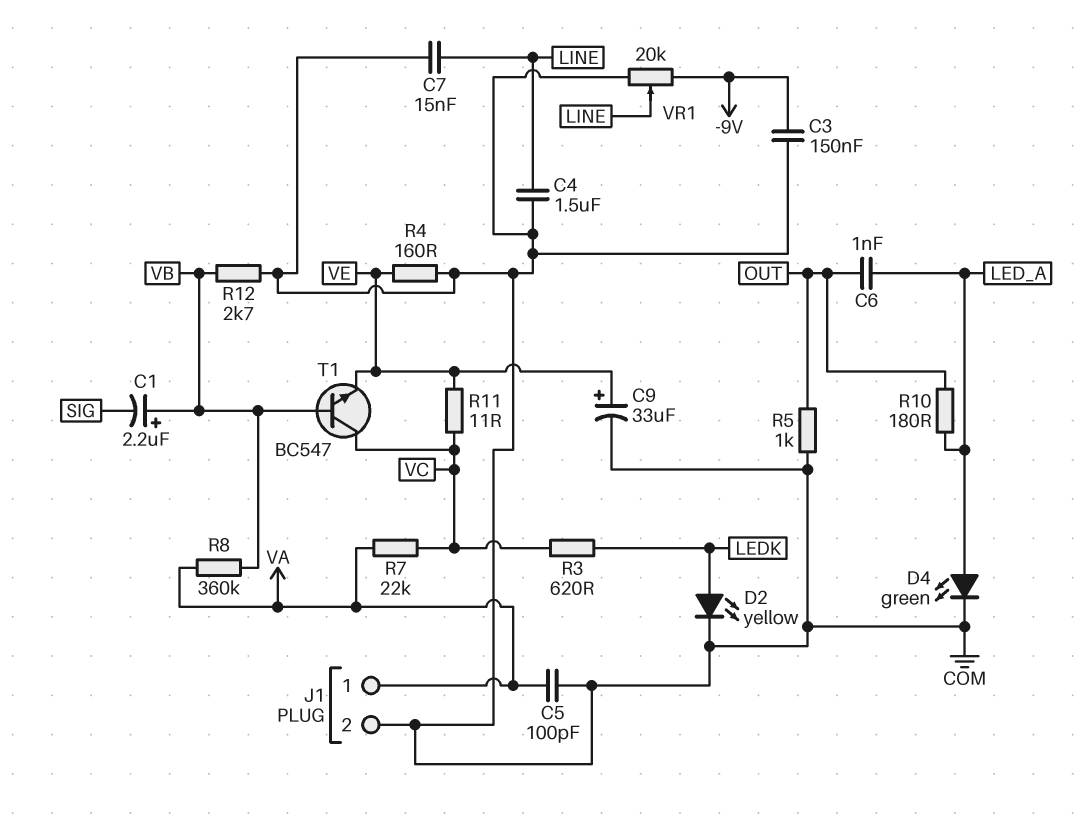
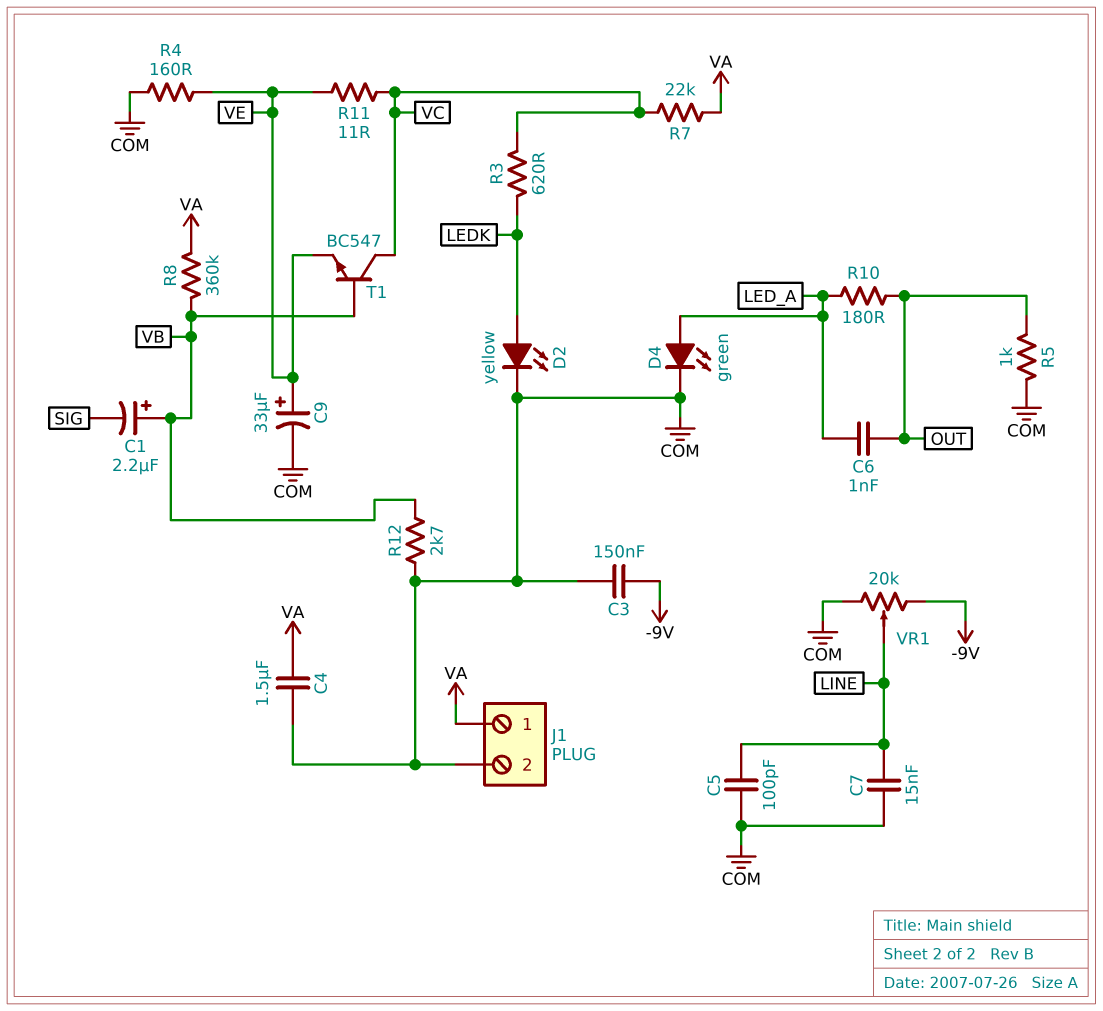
C4: 1.5uF (COM, LINE) -> 1.5uF (COM, VA)
C5: 100pF (COM, VA) -> 100pF (COM, LINE)

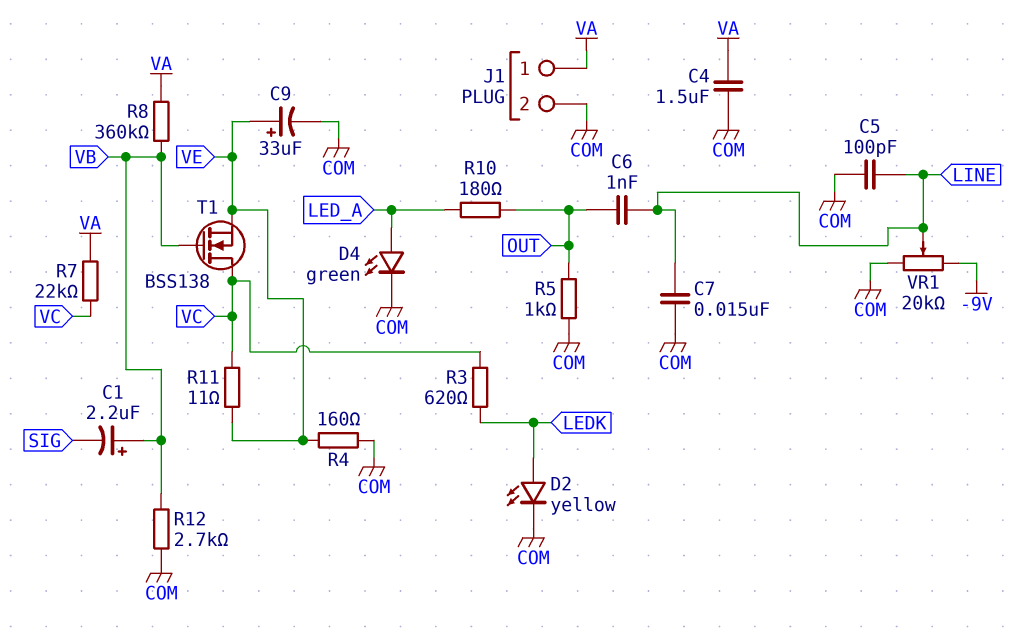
C3: 150nF (-9V, COM) -> none
C6: 1nF (LED_A, OUT) -> 1nF (LINE, OUT)
T1: NPN BC547 (B VB, C VC, E VE) -> NMOS BSS138 (G VB, D VC, S VE)

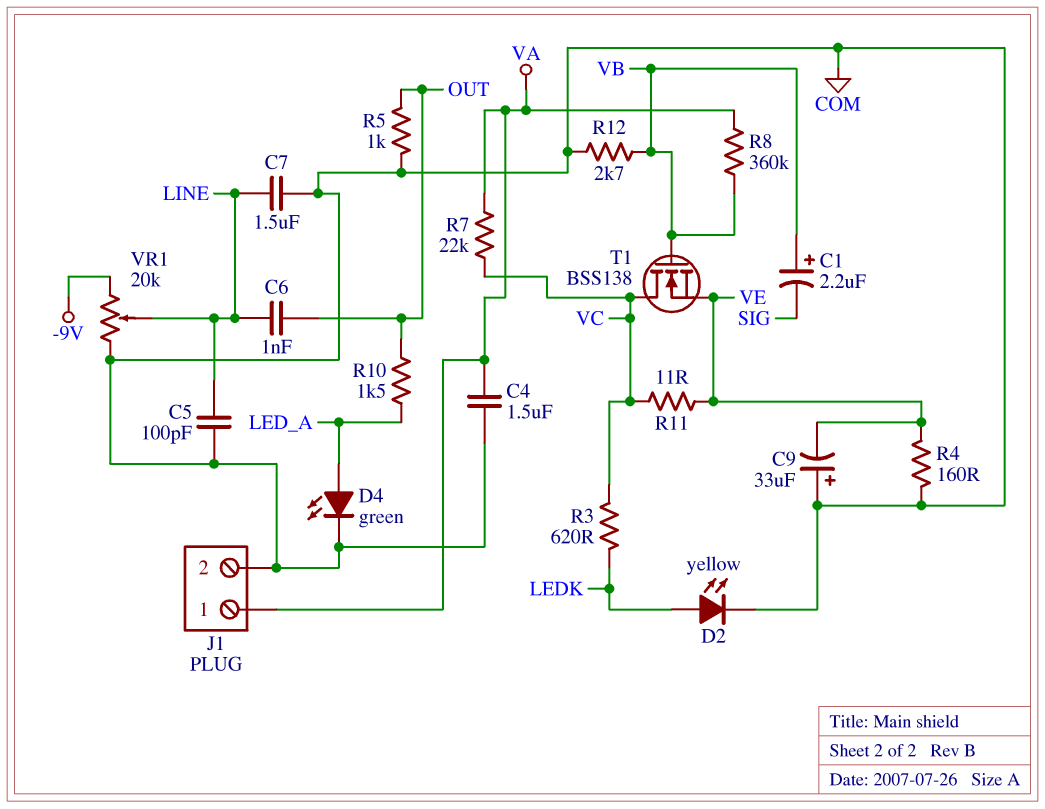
C7: 15nF (COM, LINE) -> 1.5uF (COM, LINE)
C9: 33uF (plus VE, minus COM) -> 33uF (plus COM, minus VE)
R10: 180 (LED_A, OUT) -> 1.5k (LED_A, OUT)

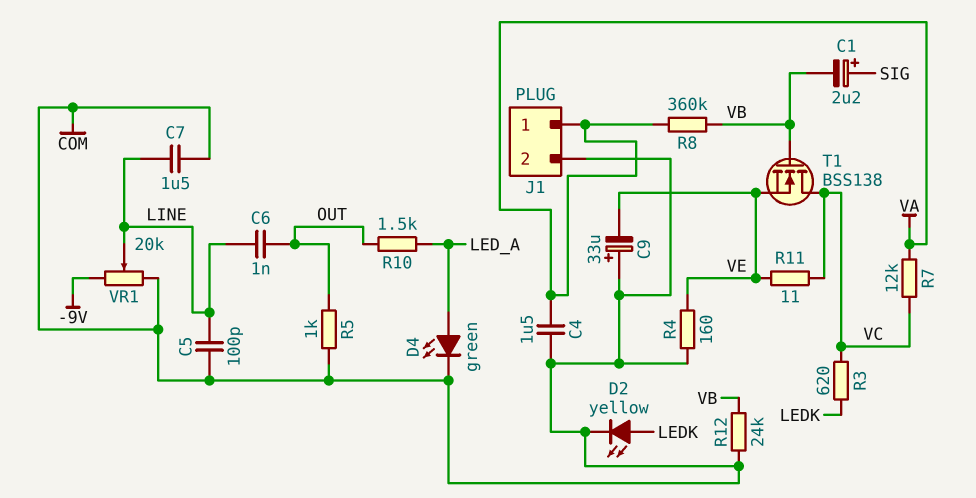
C1: 2.2uF (plus VB, minus SIG) -> 2.2uF (plus SIG, minus VB)
R7: 22k (VA, VC) -> 12k (VA, VC)
R12: 2.7k (COM, VB) -> 24k (COM, VB)

